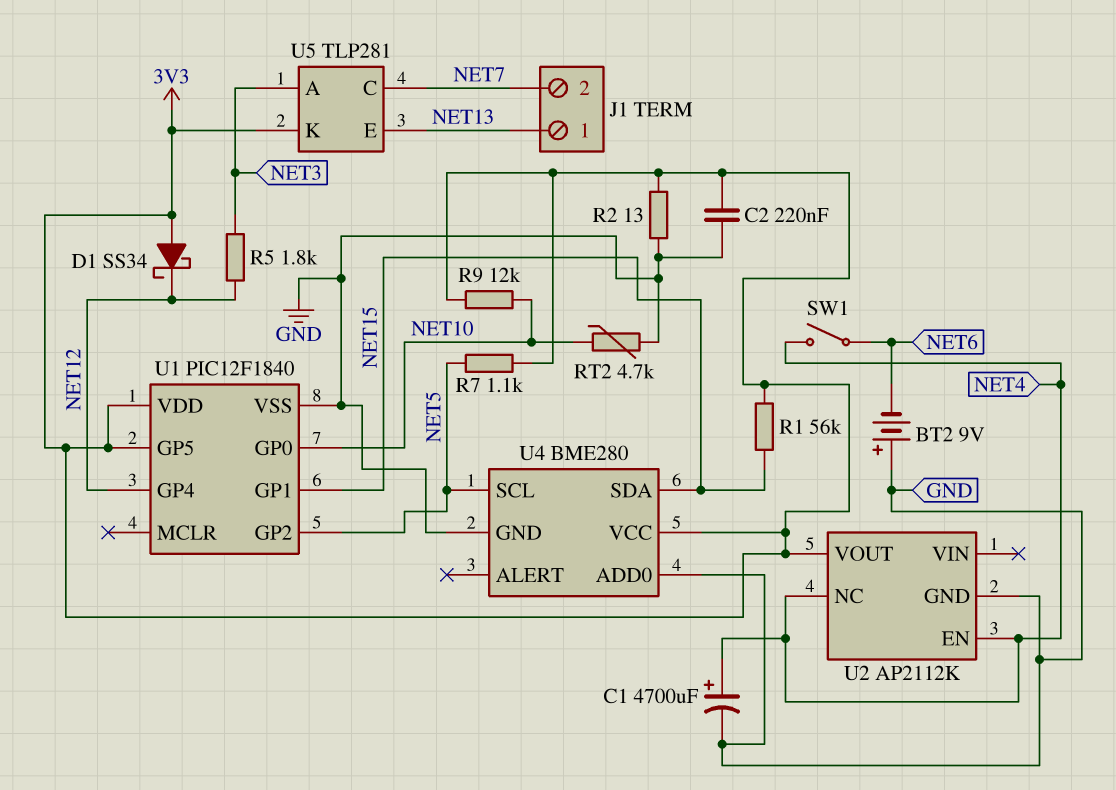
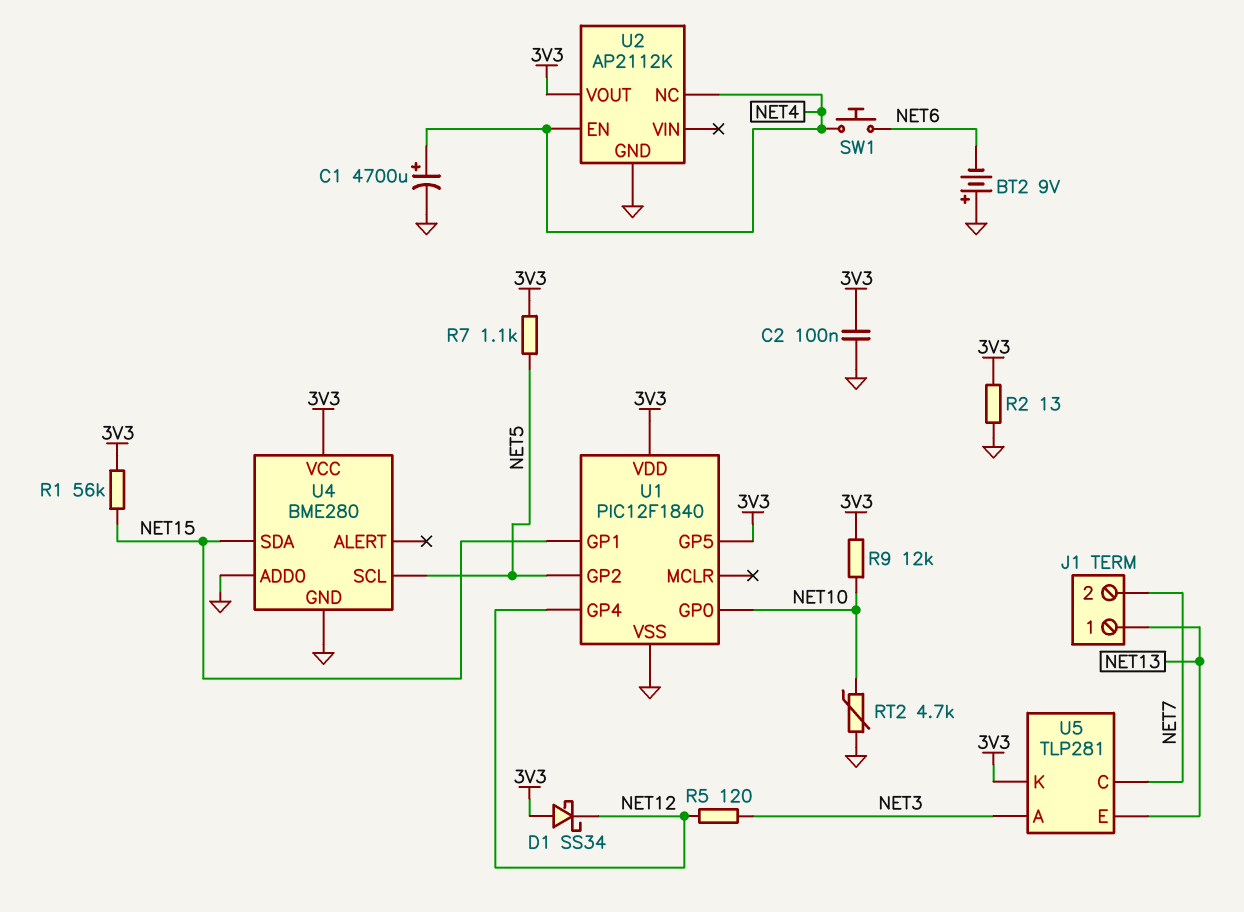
C2: 220nF (3V3, GND) -> 100nF (3V3, GND)
R5: 1.8k (NET3, NET12) -> 120 (NET3, NET12)
SW1: switch (NET4, NET6) -> button (NET4, NET6)

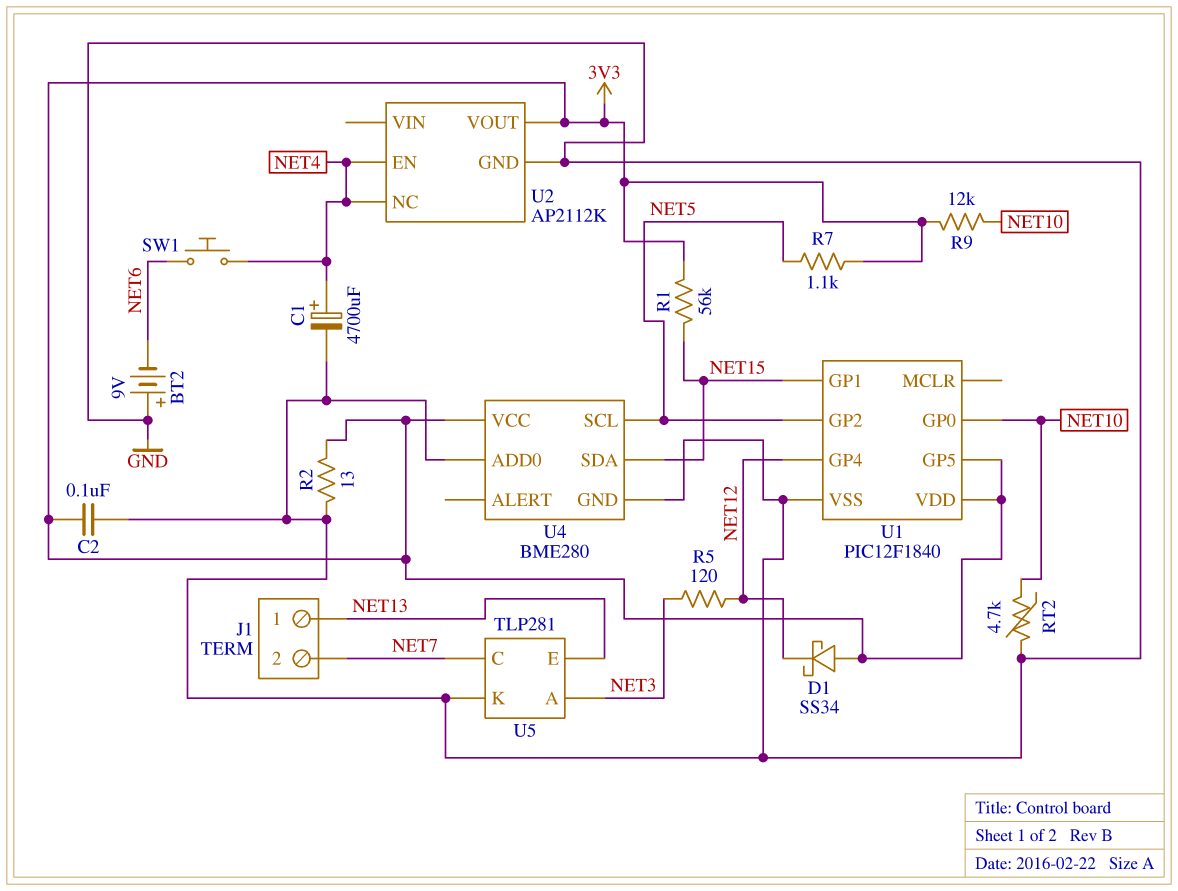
U5 pin K: 3V3 -> GND

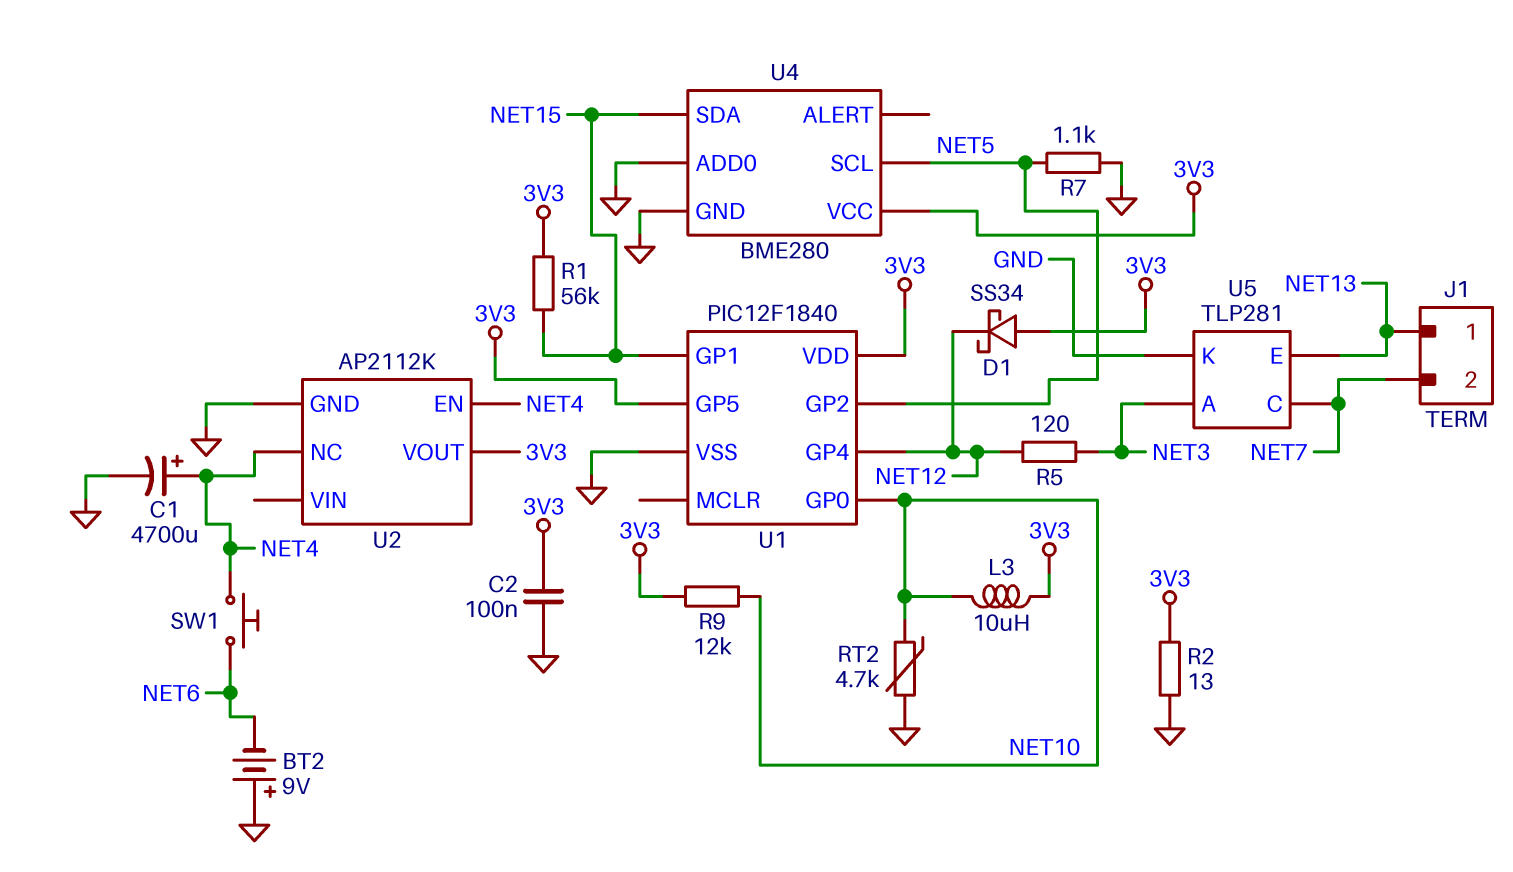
L3: none -> 10uH (3V3, NET10)
R7: 1.1k (3V3, NET5) -> 1.1k (GND, NET5)

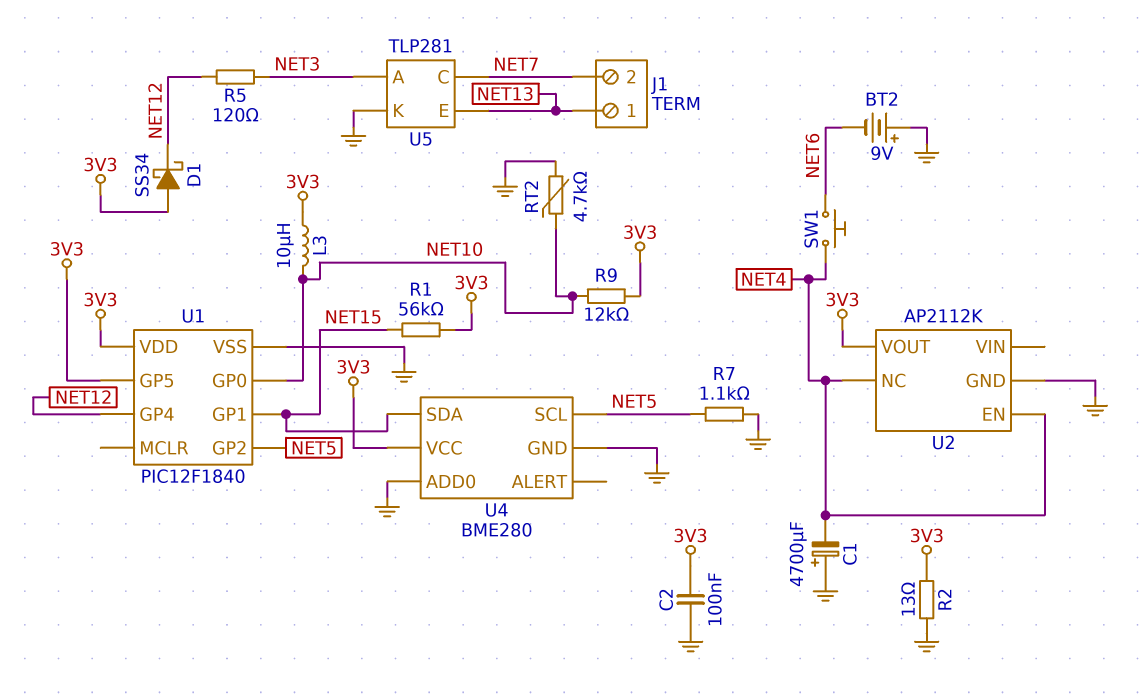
C1: 4700uF (plus NET4, minus GND) -> 4700uF (plus GND, minus NET4)

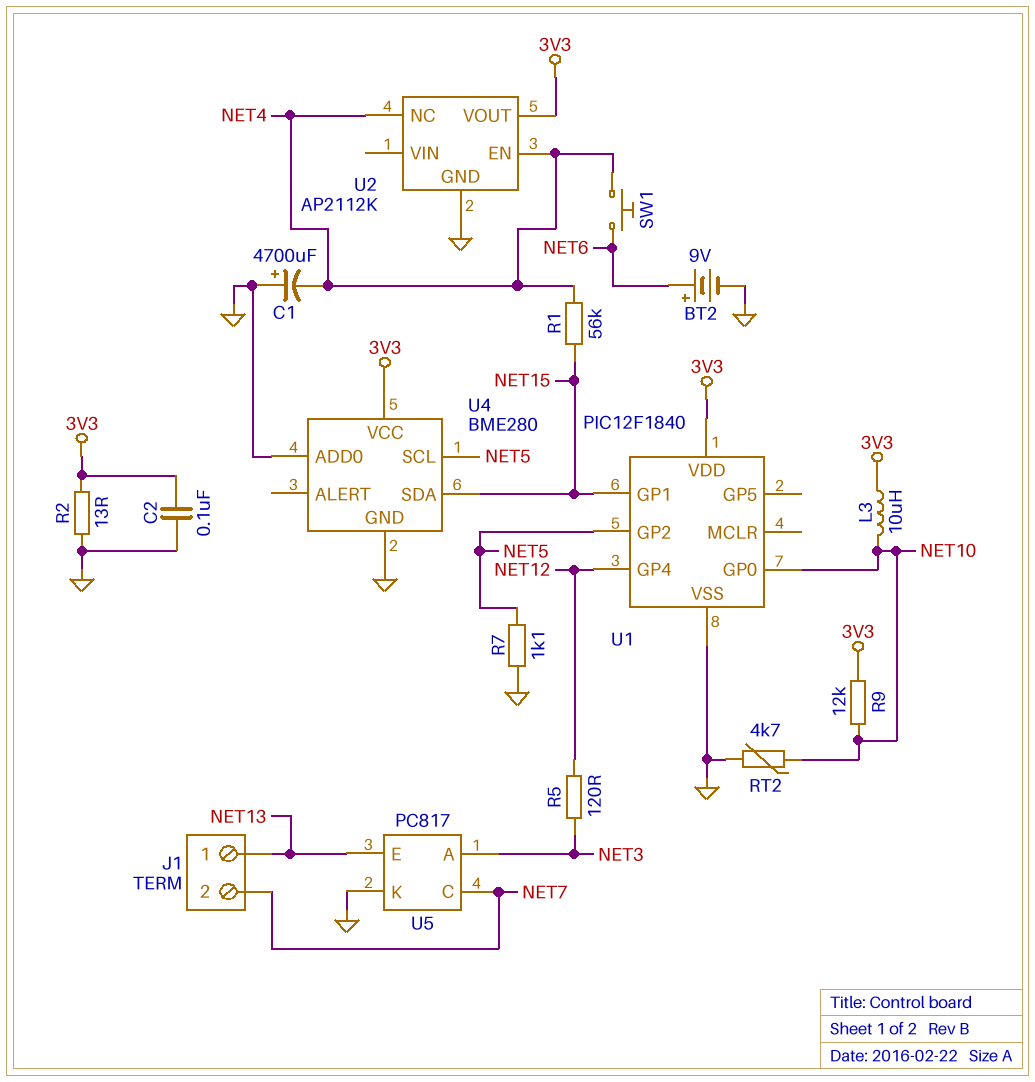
BT2: 9V (plus GND, minus NET6) -> 9V (plus NET6, minus GND)
D1: schottky SS34 (A 3V3, K NET12) -> none
R1: 56k (3V3, NET15) -> 56k (NET4, NET15)
U1 pin GP5: 3V3 -> none
U5: TLP281 -> PC817

